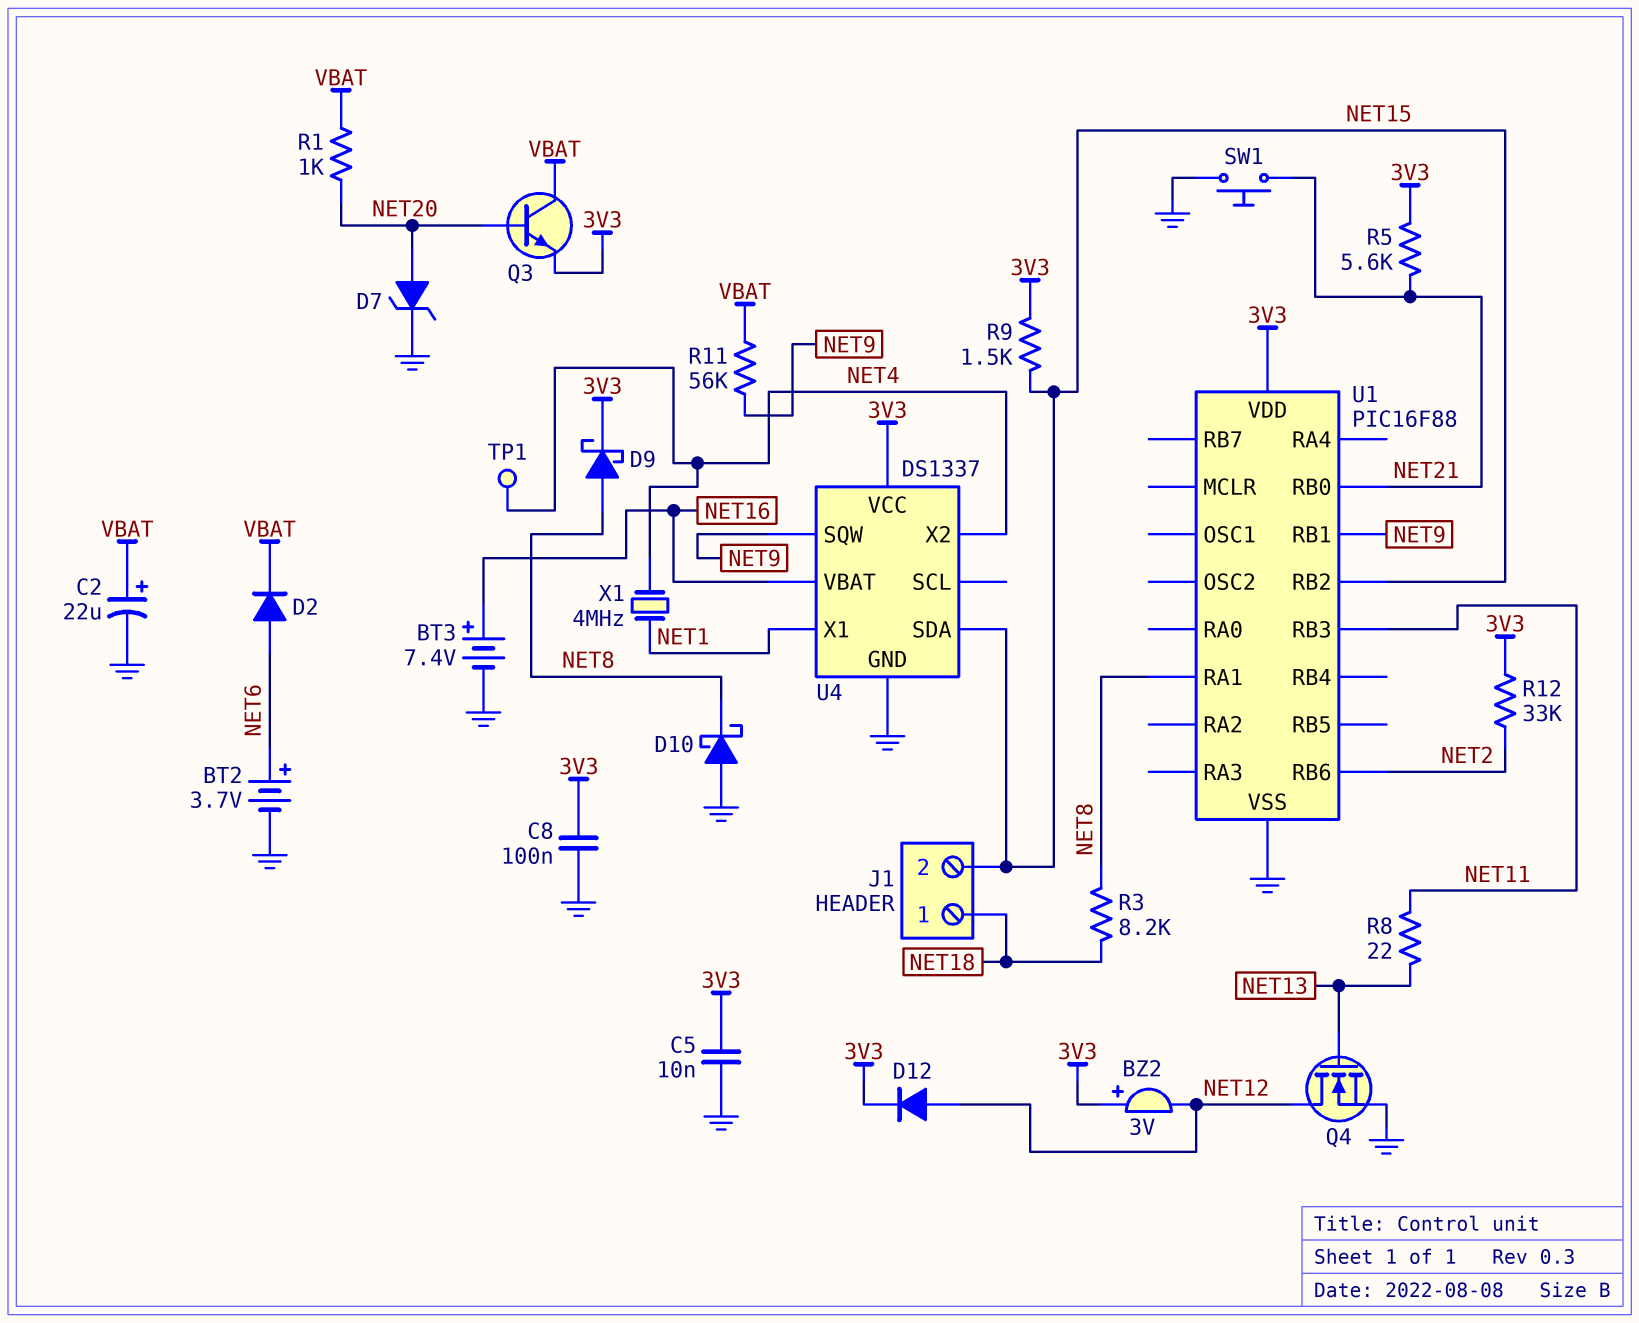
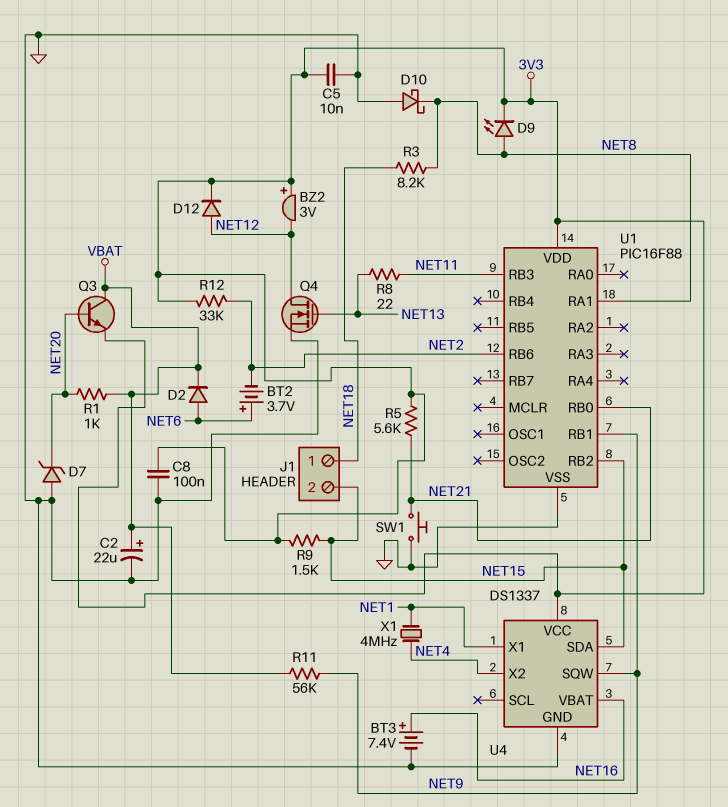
BT2: 3.7V (plus NET6, minus GND) -> 3.7V (plus NET6, minus NET2)
D7: zener (A NET20, K GND) -> zener (A GND, K NET20)
D9: schottky (A NET8, K 3V3) -> LED (A NET8, K 3V3)
TP1: test point (NET4) -> none

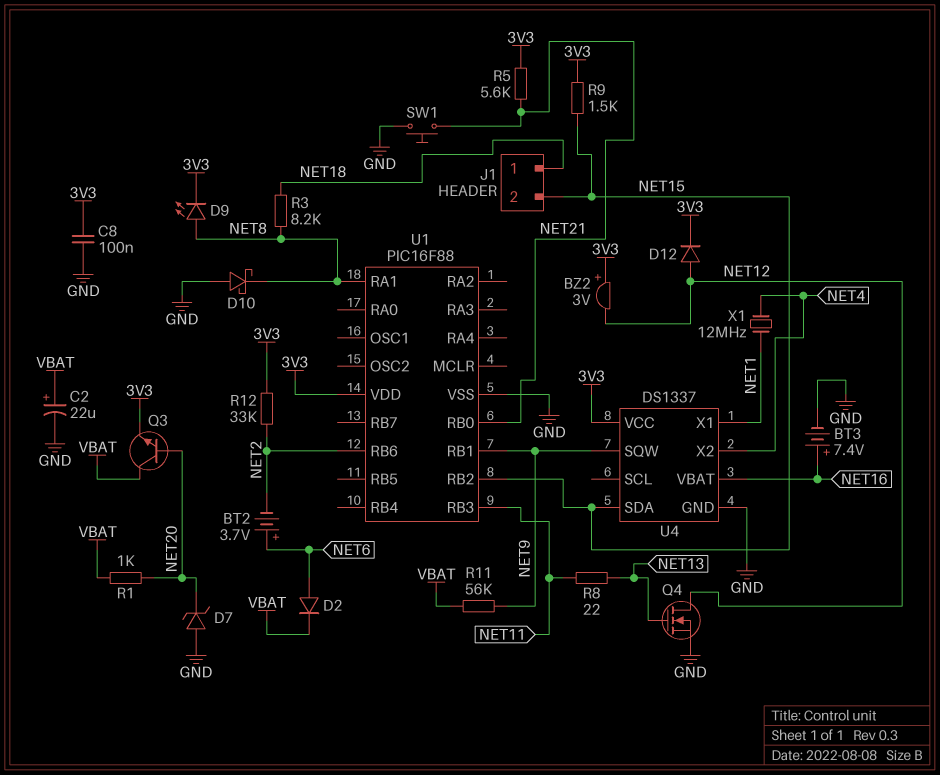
C5: 10nF (3V3, GND) -> none
X1: 4MHz (NET1, NET4) -> 12MHz (NET1, NET4)

